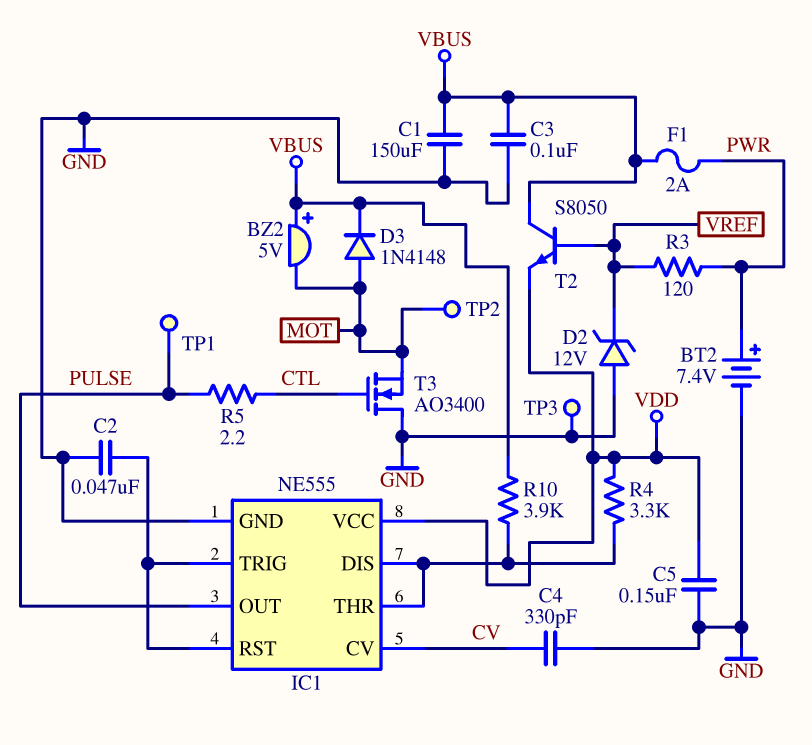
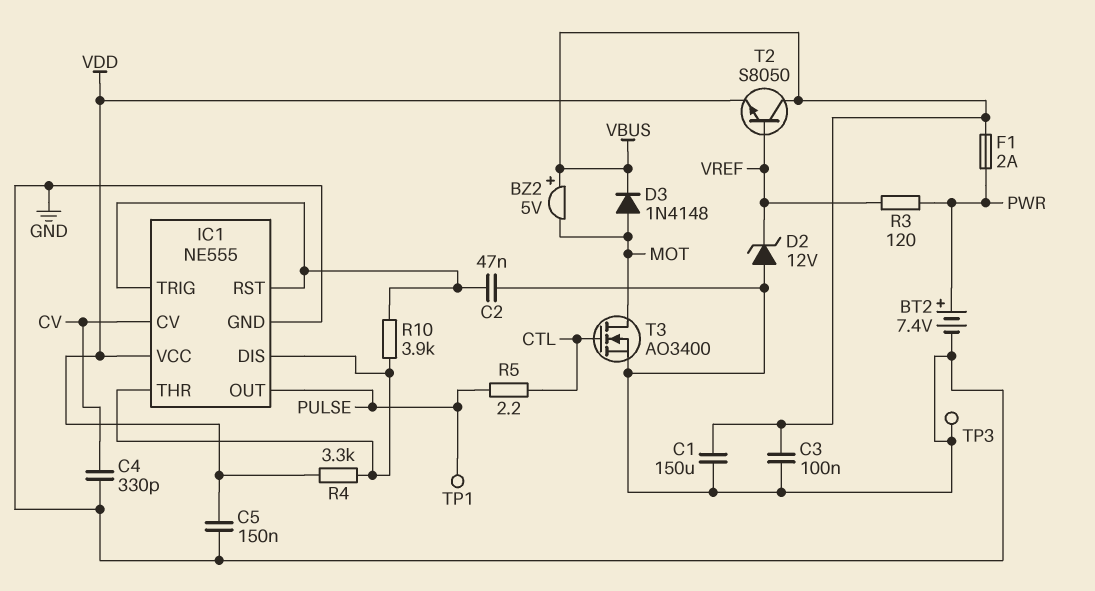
R10: 3.9k (IC1/DIS, VBUS) -> 3.9k (IC1/DIS, IC1/RST)
T3: NMOS AO3400 (G CTL, D GND, S MOT) -> NMOS AO3400 (G CTL, D MOT, S GND)
TP2: test point (MOT) -> none

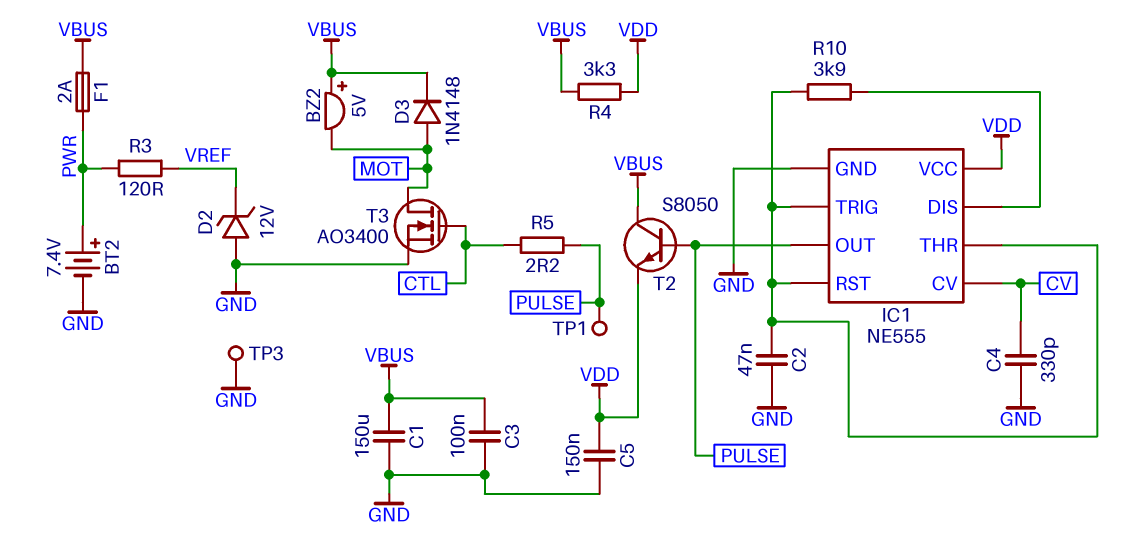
IC1 pin THR: IC1/DIS -> IC1/RST
R4: 3.3k (IC1/DIS, VDD) -> 3.3k (VBUS, VDD)
T2: NPN S8050 (B VREF, C VBUS, E VDD) -> NPN S8050 (B PULSE, C VBUS, E VDD)

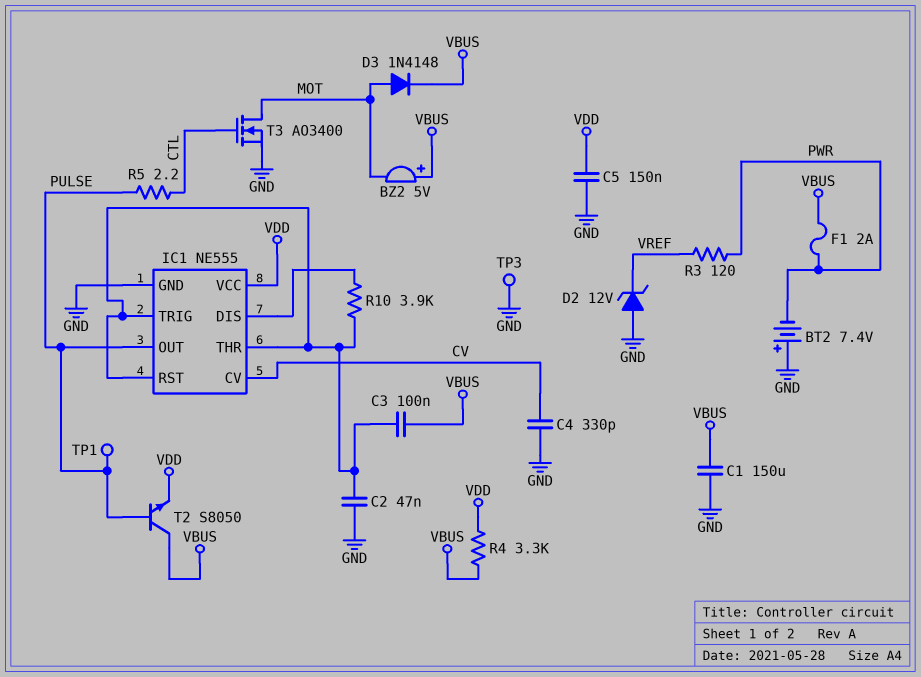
BT2: 7.4V (plus PWR, minus GND) -> 7.4V (plus GND, minus PWR)
C3: 100nF (GND, VBUS) -> 100nF (IC1/RST, VBUS)

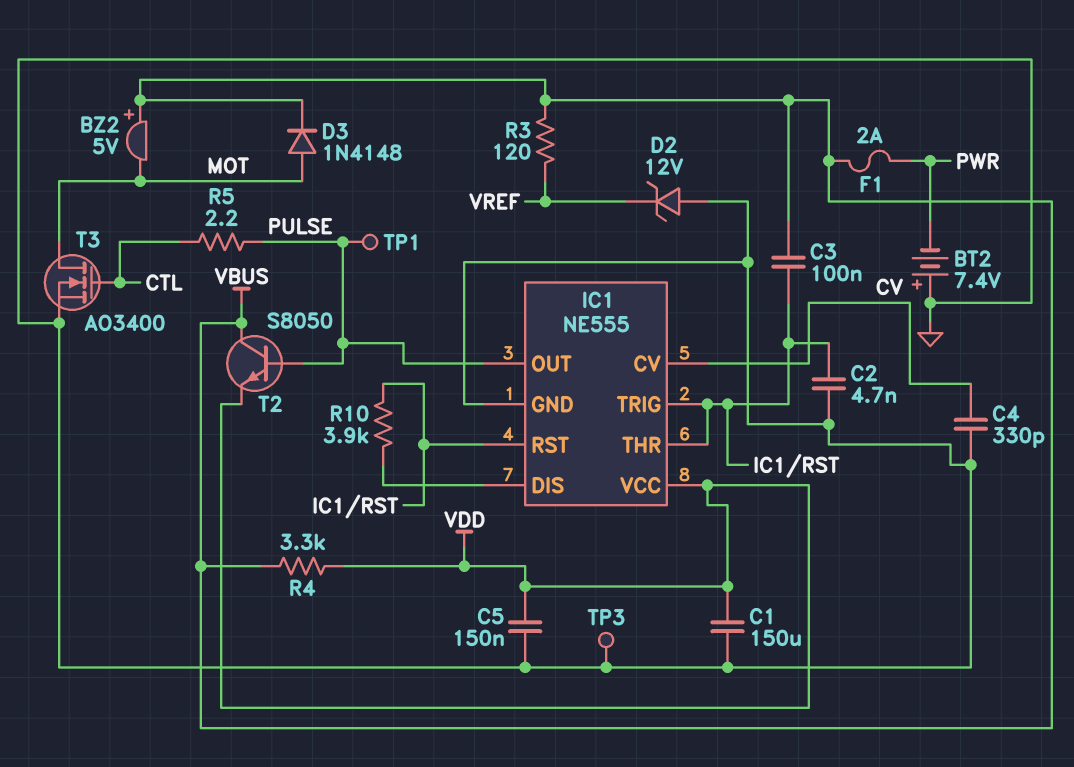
C1: 150uF (GND, VBUS) -> 150uF (GND, VDD)
C2: 47nF (GND, IC1/RST) -> 4.7nF (GND, IC1/RST)
R3: 120 (PWR, VREF) -> 120 (VBUS, VREF)

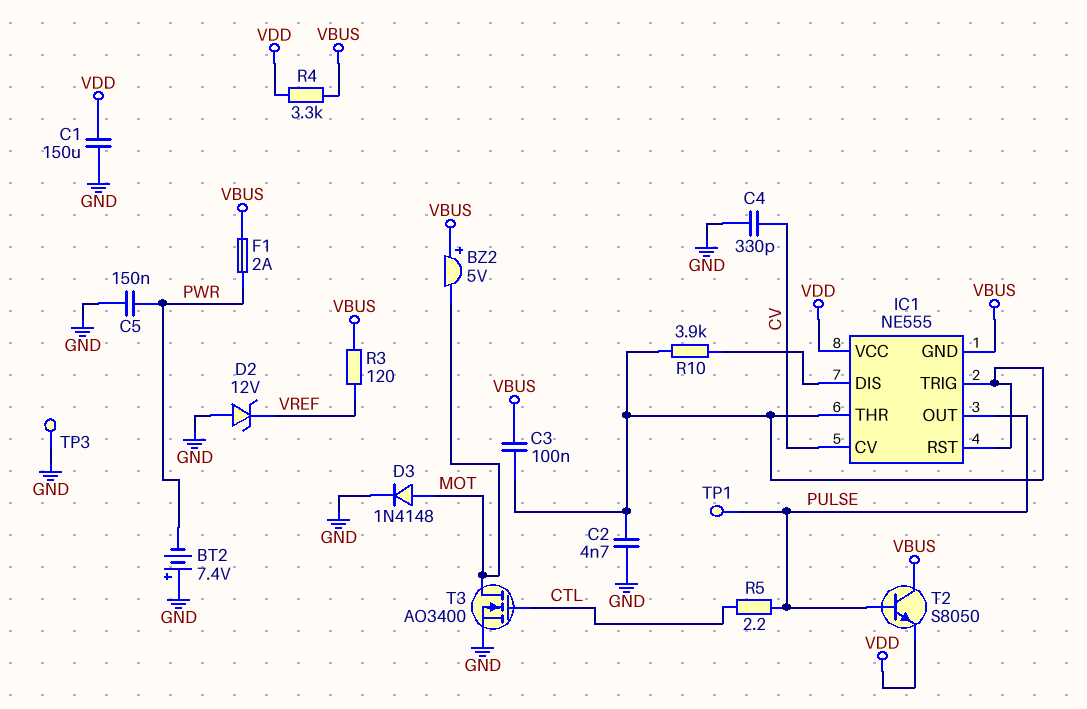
C5: 150nF (GND, VDD) -> 150nF (GND, PWR)
D3: diode 1N4148 (A MOT, K VBUS) -> diode 1N4148 (A MOT, K GND)
IC1 pin GND: GND -> VBUS

